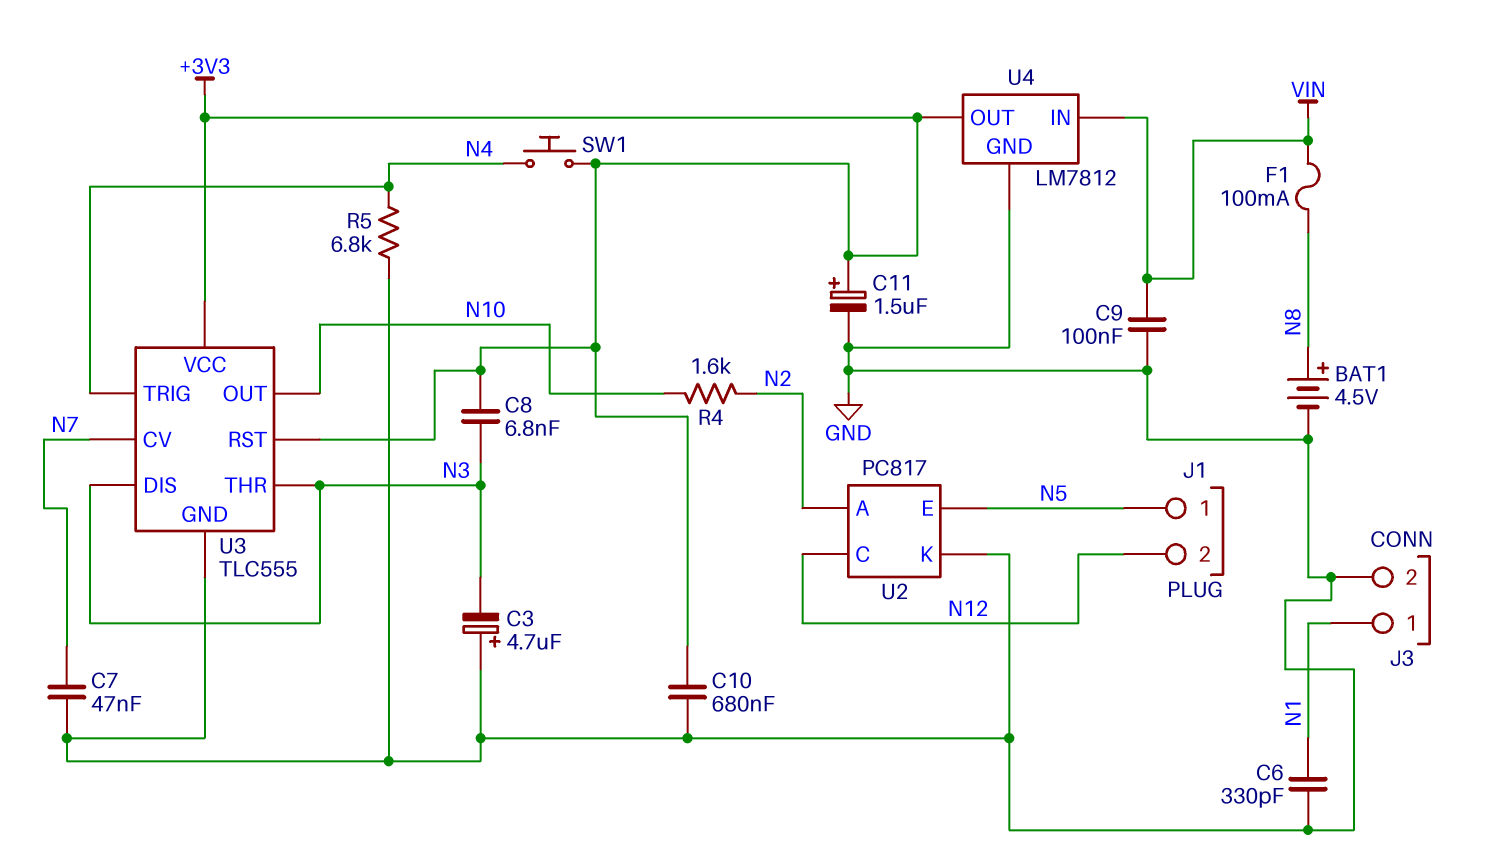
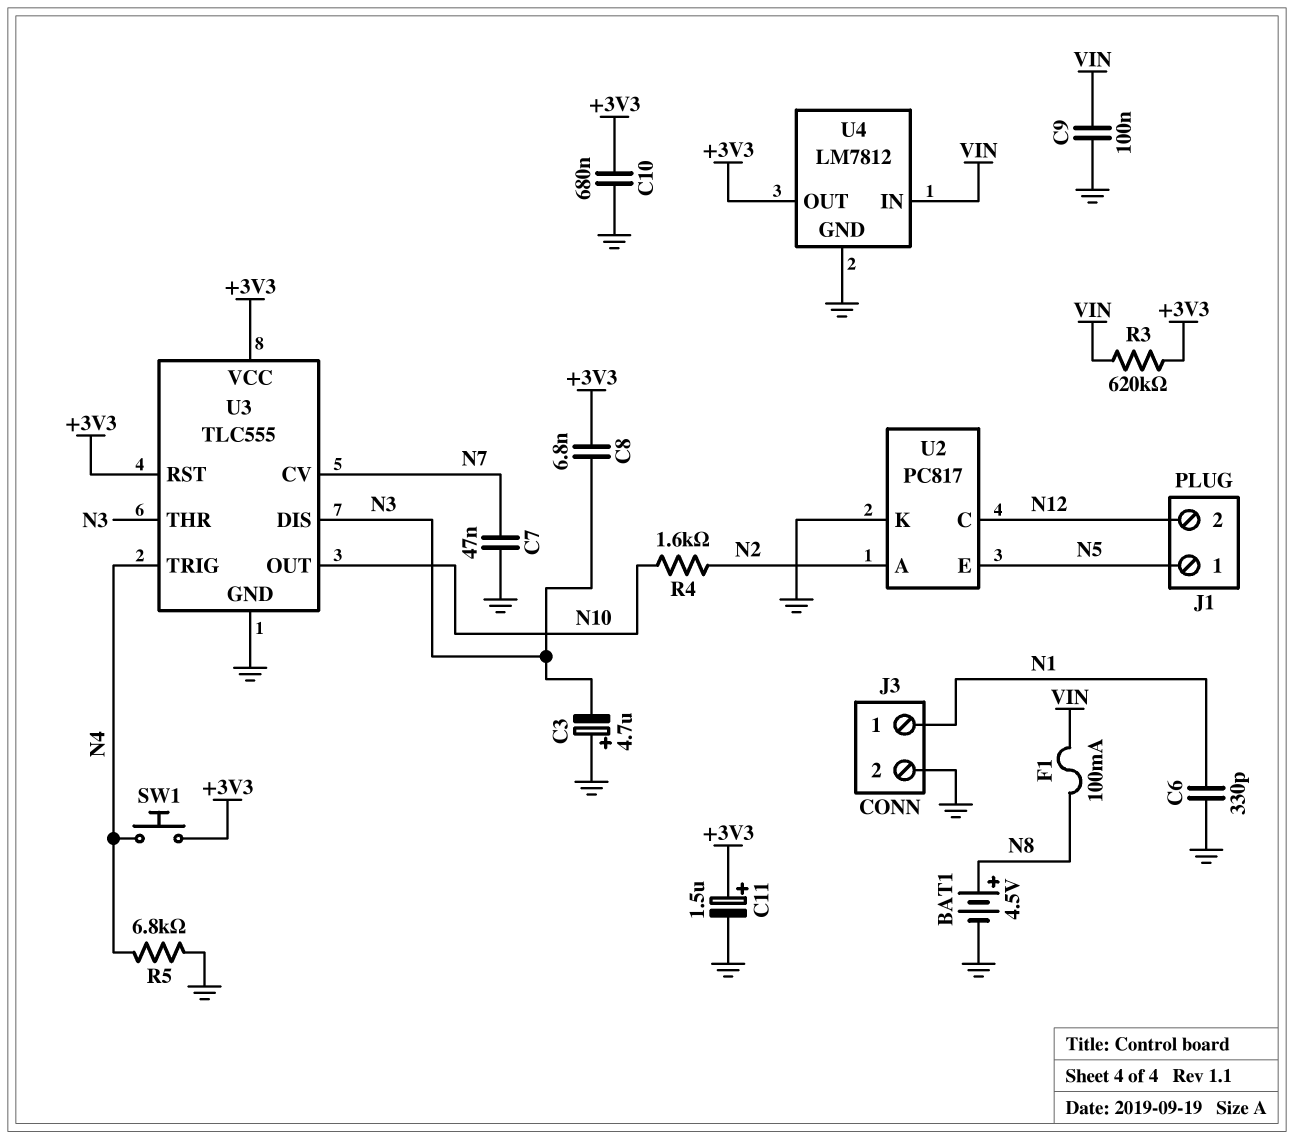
R3: none -> 620k (+3V3, VIN)

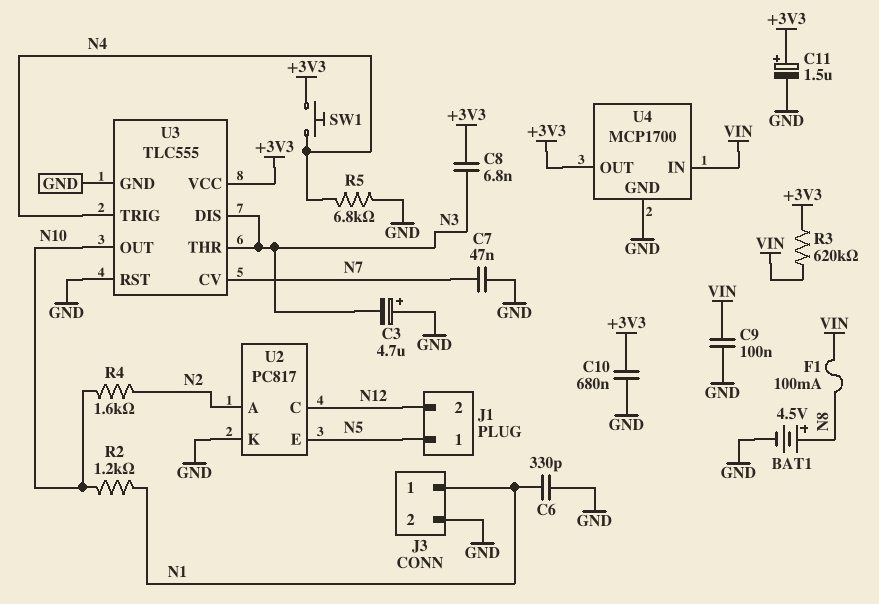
R2: none -> 1.2k (N1, N10)
U3 pin RST: +3V3 -> GND
U4: LM7812 -> MCP1700

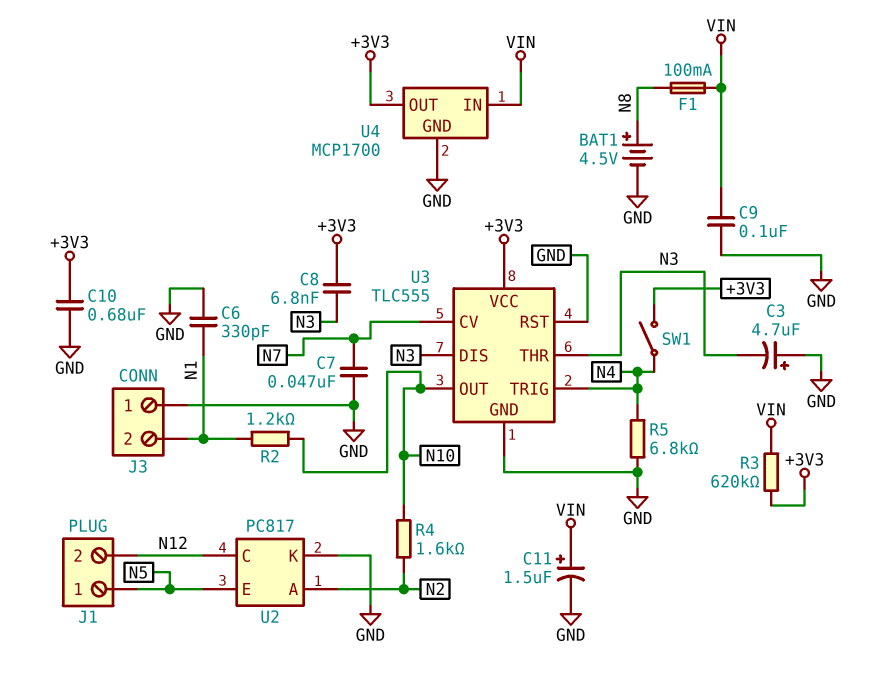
C11: 1.5uF (plus +3V3, minus GND) -> 1.5uF (plus VIN, minus GND)
J3 pin 1: N1 -> GND
J3 pin 2: GND -> N1
SW1: button (+3V3, N4) -> switch (+3V3, N4)

